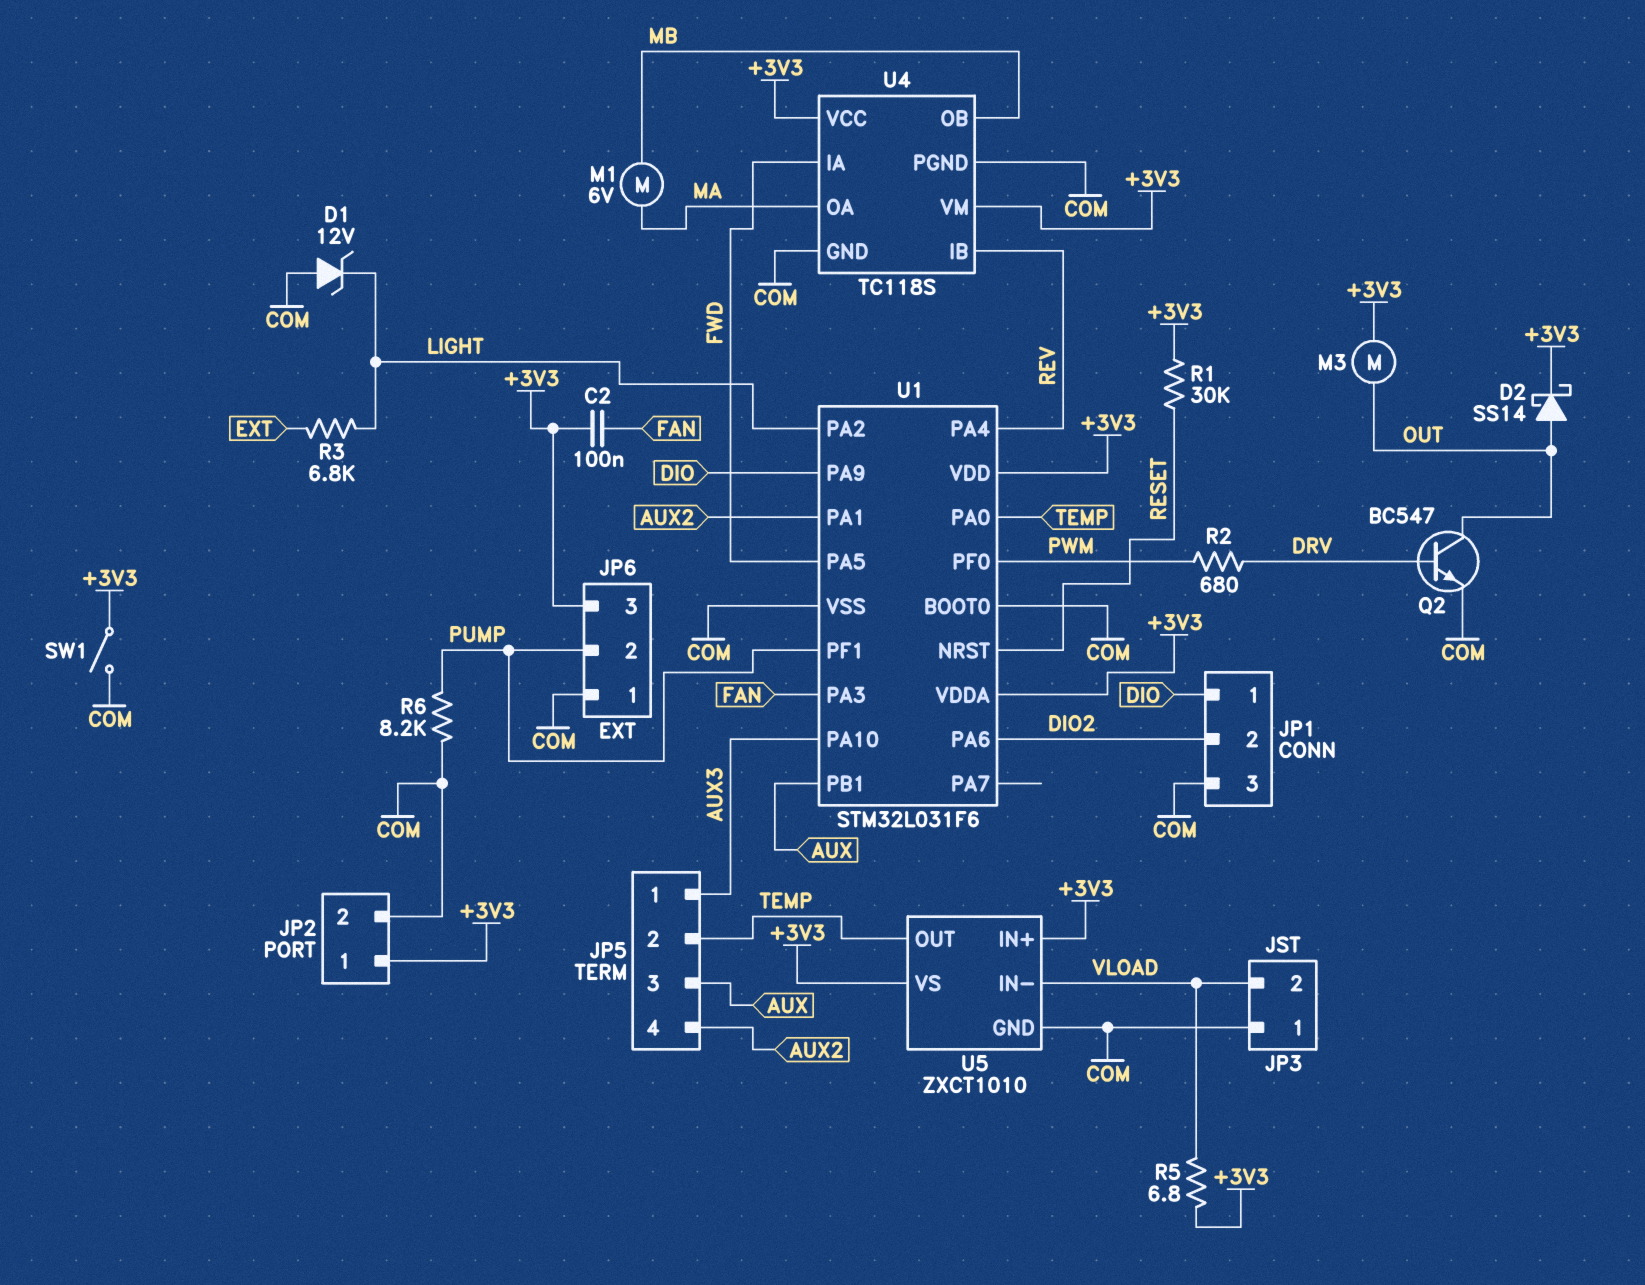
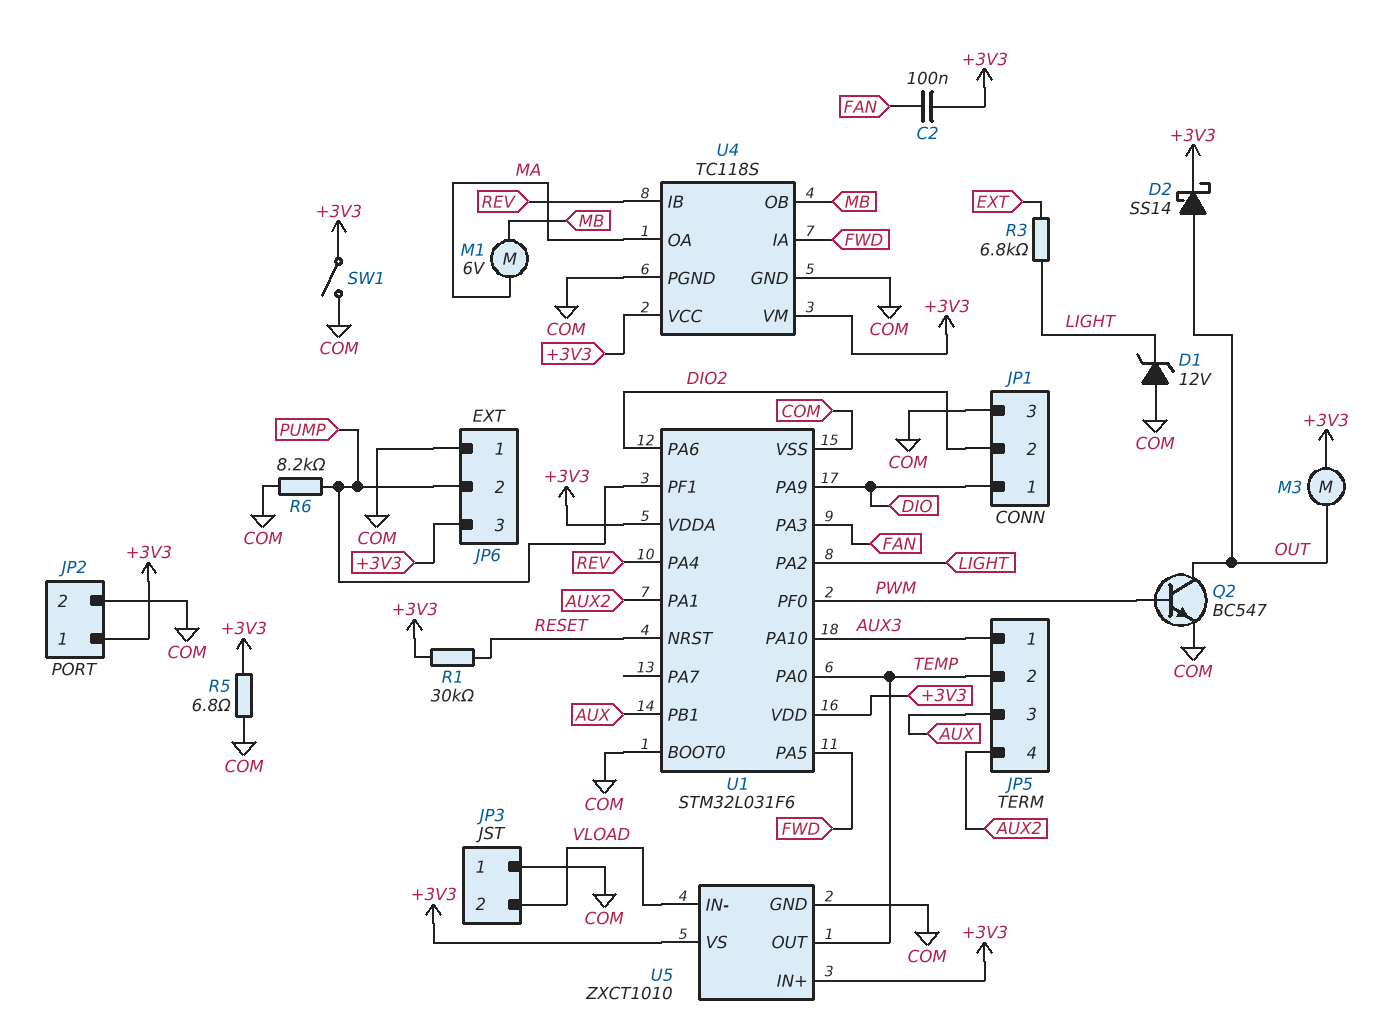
Q2: NPN BC547 (B DRV, C OUT, E COM) -> NPN BC547 (B PWM, C OUT, E COM)
R2: 680 (DRV, PWM) -> none
R5: 6.8 (+3V3, VLOAD) -> 6.8 (+3V3, COM)

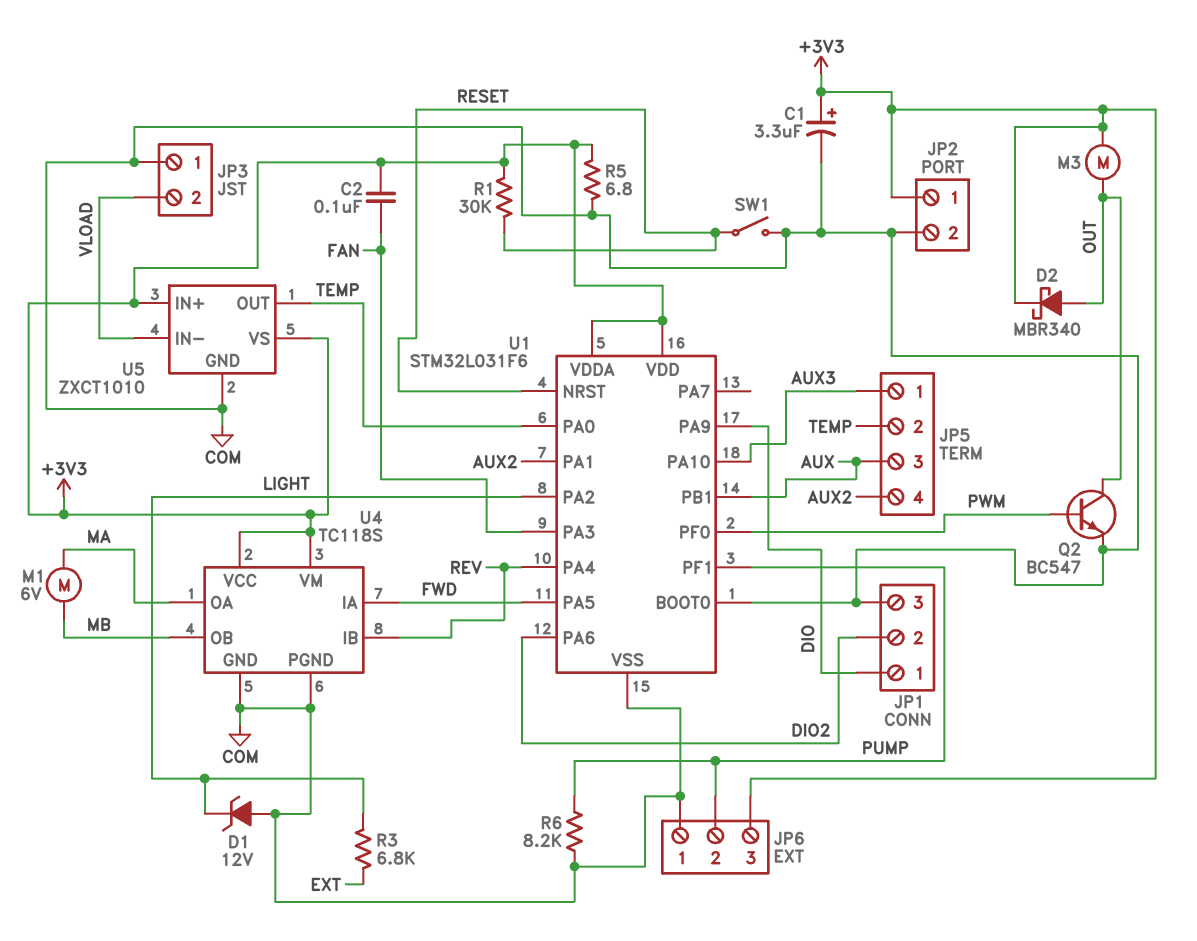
C1: none -> 3.3uF (plus +3V3, minus COM)
D2: schottky SS14 (A OUT, K +3V3) -> schottky MBR340 (A OUT, K +3V3)
SW1: switch (+3V3, COM) -> switch (COM, RESET)

